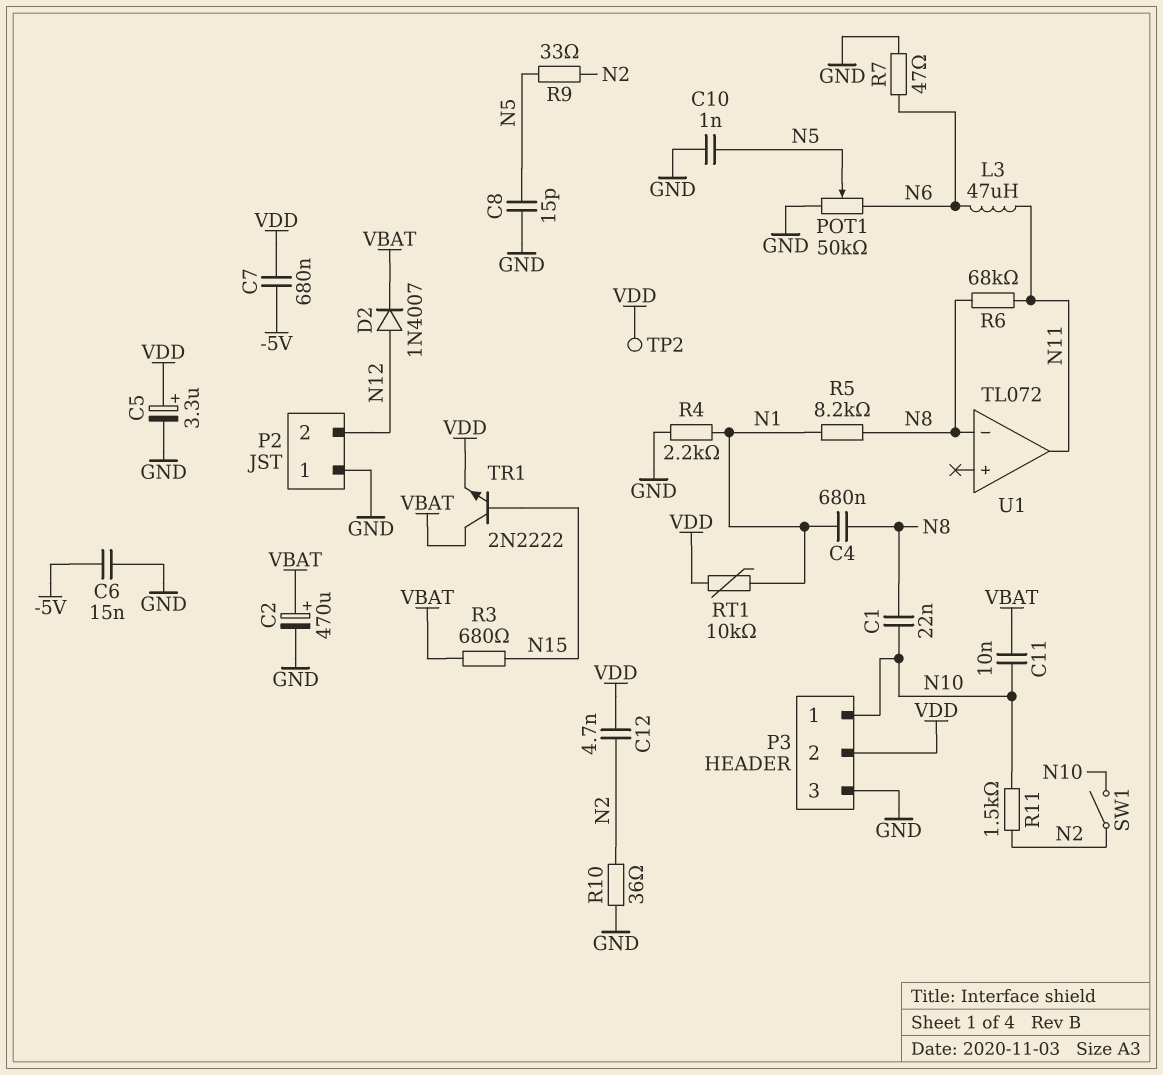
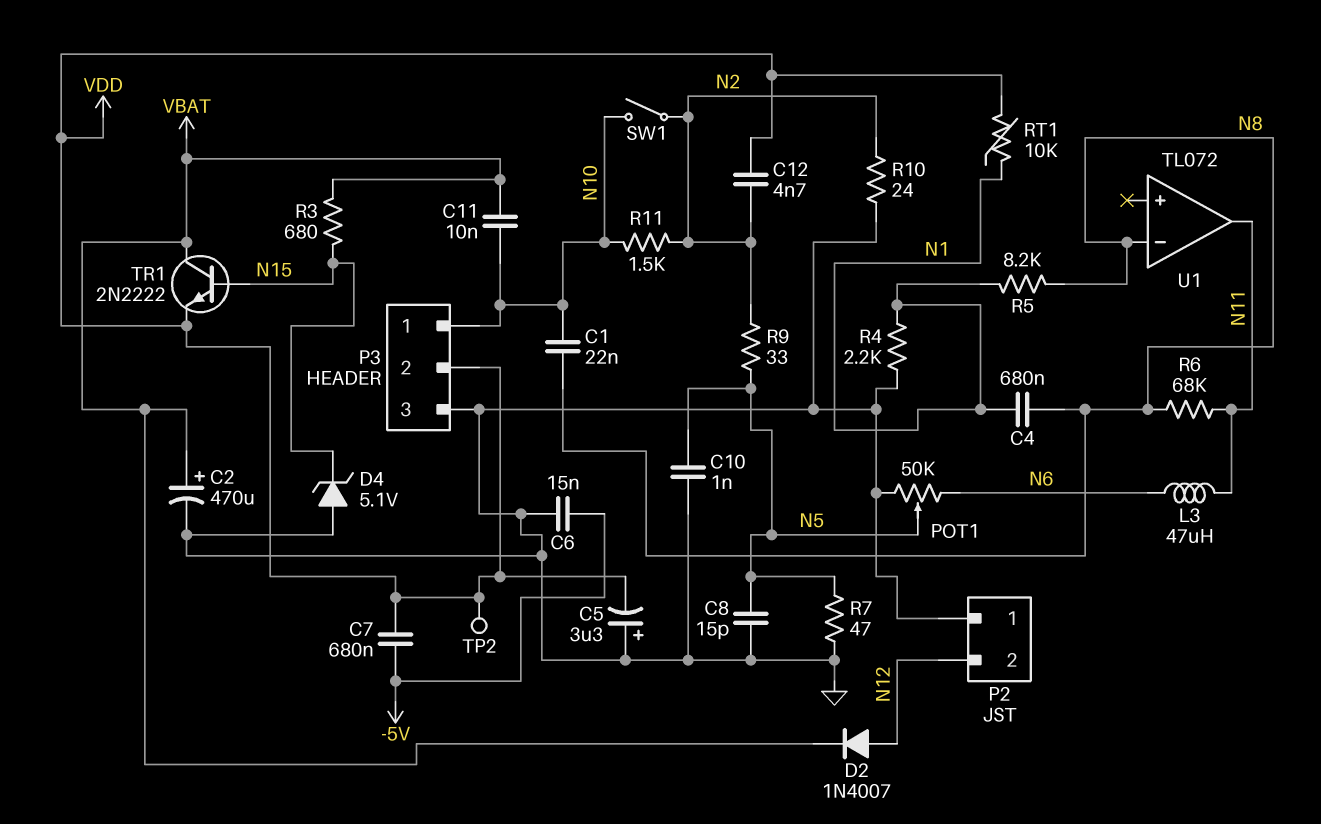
C5: 3.3uF (plus VDD, minus GND) -> 3.3uF (plus GND, minus VDD)
D4: none -> zener 5.1V (A GND, K N15)
R7: 47 (GND, N6) -> 47 (GND, N5)
R10: 36 (GND, N2) -> 24 (GND, N2)

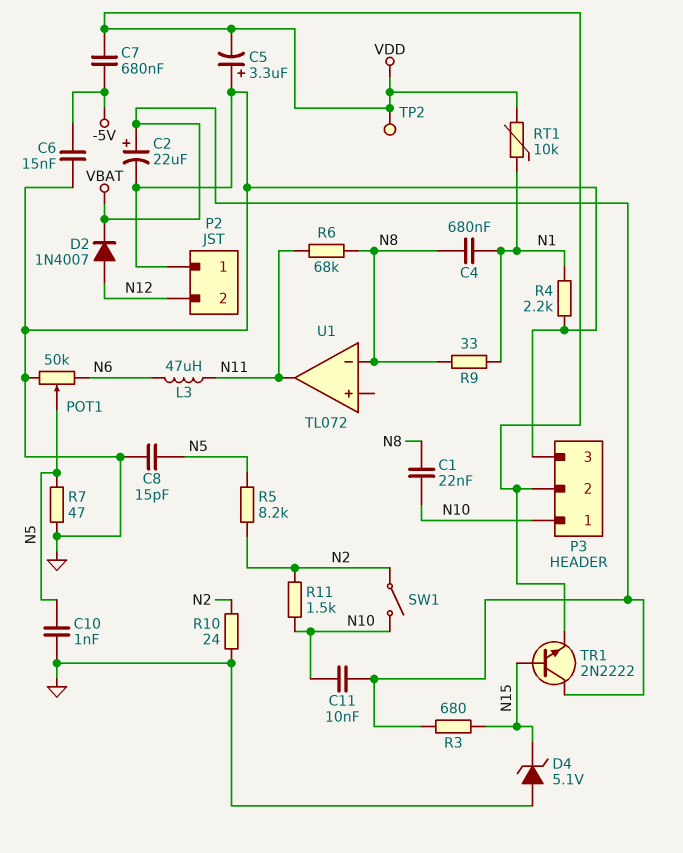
C2: 470uF (plus VBAT, minus GND) -> 22uF (plus VBAT, minus GND)
C12: 4.7nF (N2, VDD) -> none
R5: 8.2k (N1, N8) -> 8.2k (N2, N5)
R9: 33 (N2, N5) -> 33 (N1, N8)

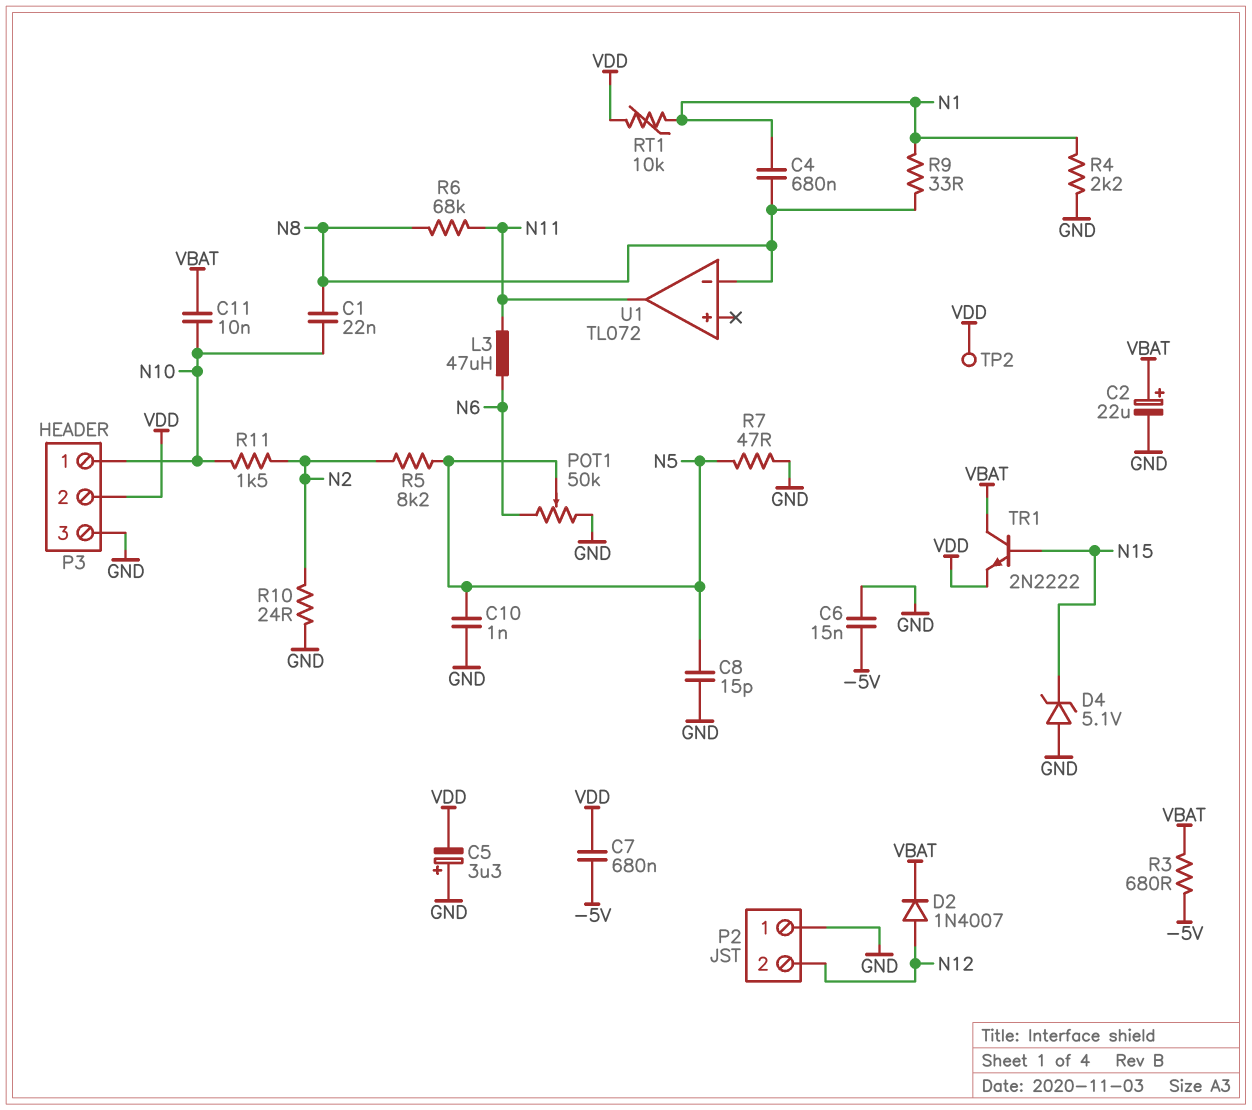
R3: 680 (N15, VBAT) -> 680 (-5V, VBAT)
SW1: switch (N2, N10) -> none

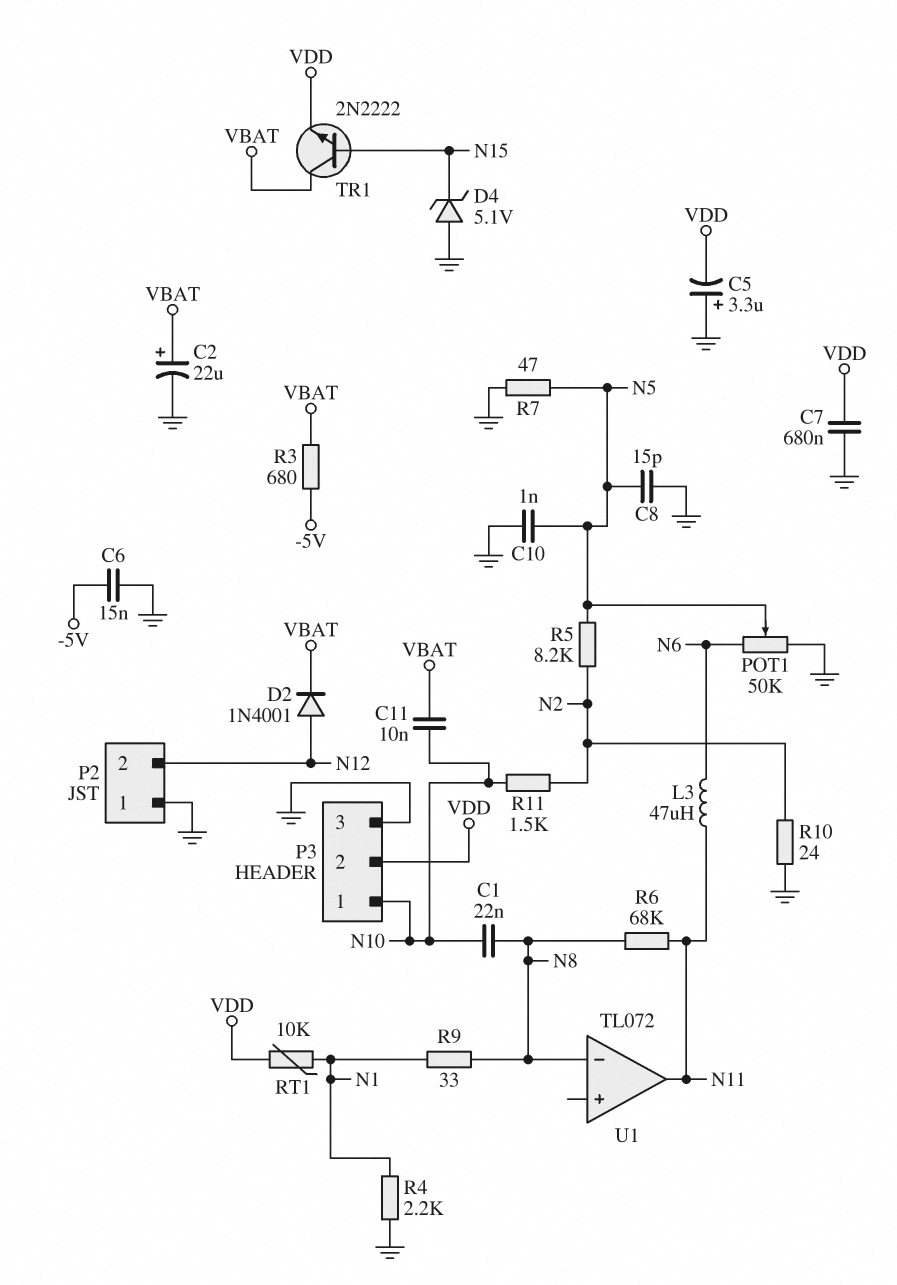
C4: 680nF (N1, N8) -> none
C7: 680nF (-5V, VDD) -> 680nF (GND, VDD)
D2: diode 1N4007 (A N12, K VBAT) -> diode 1N4001 (A N12, K VBAT)
TP2: test point (VDD) -> none

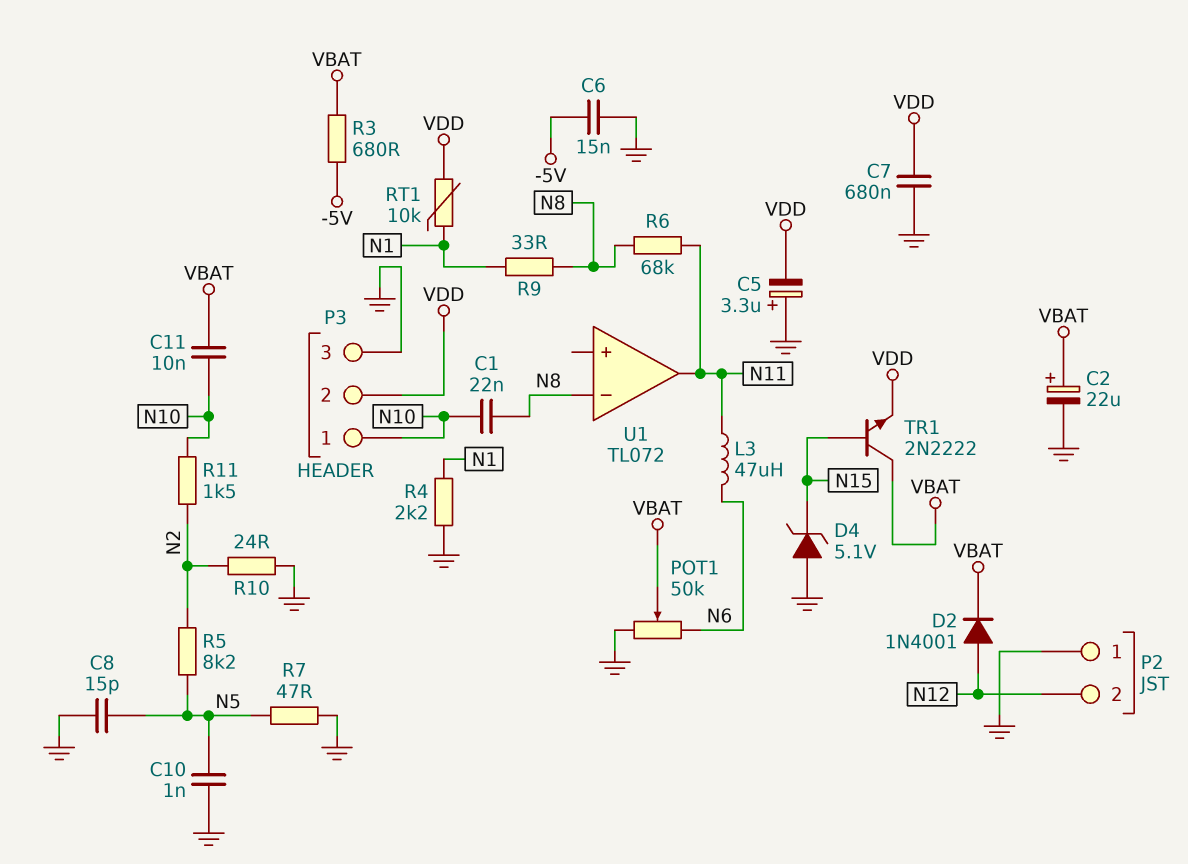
POT1: 50k (GND, N6, wiper N5) -> 50k (GND, N6, wiper VBAT)

